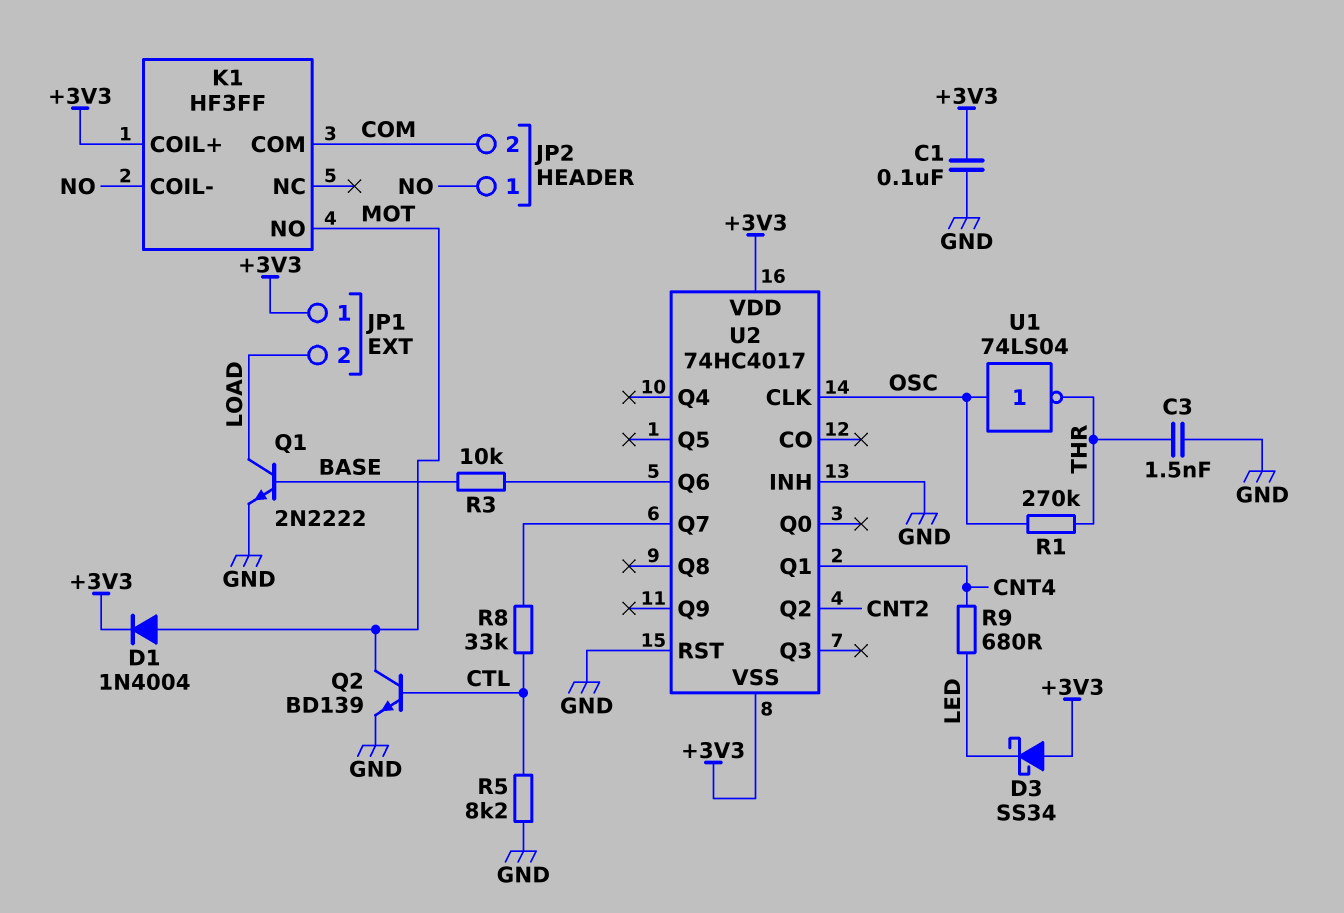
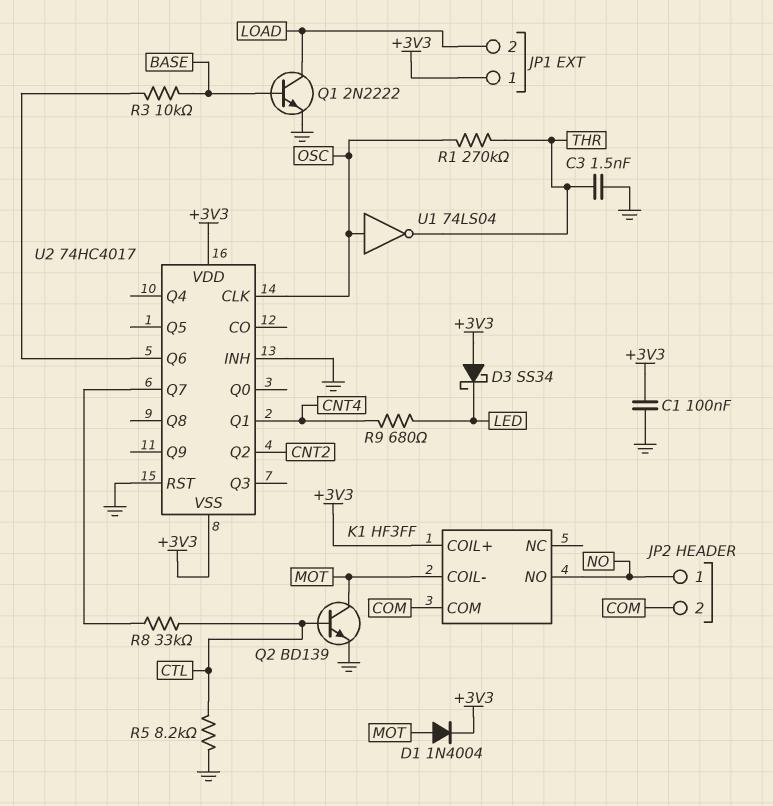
K1 pin COIL-: NO -> MOT
K1 pin NO: MOT -> NO

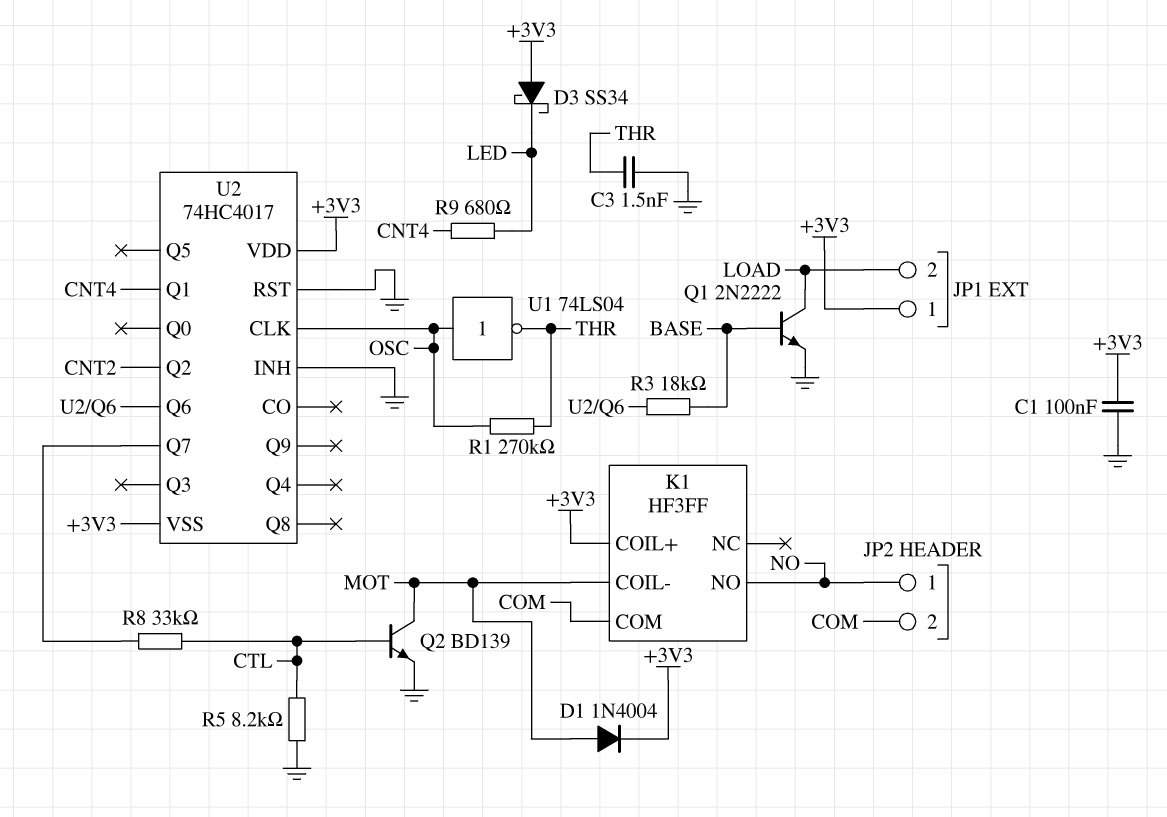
R3: 10k (BASE, U2/Q6) -> 18k (BASE, U2/Q6)

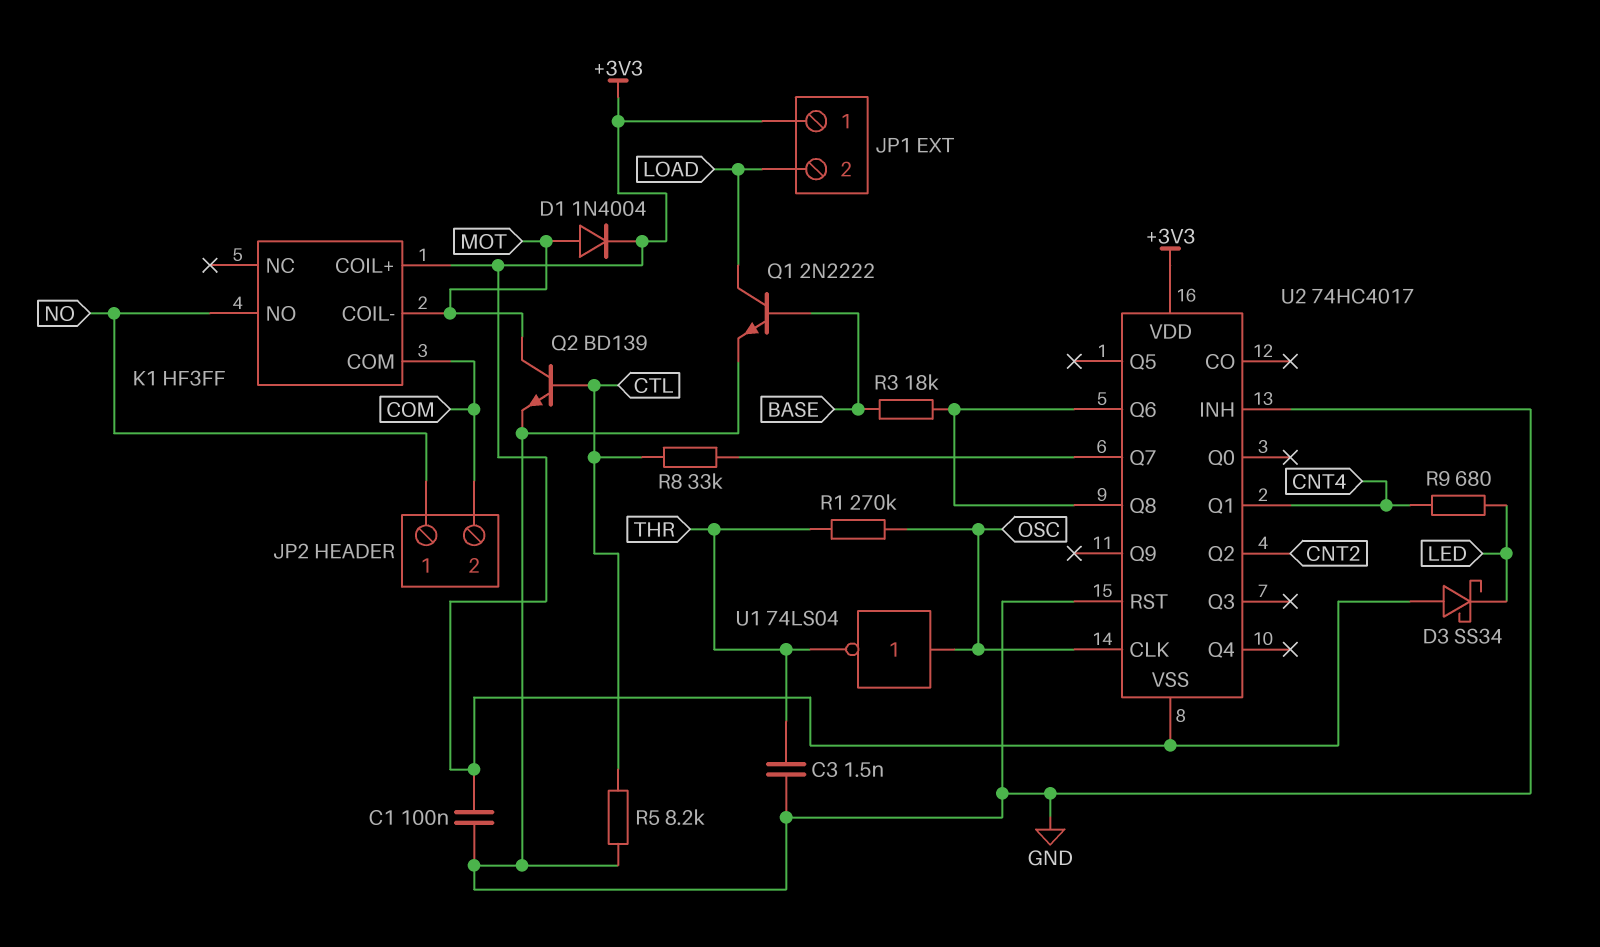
U2 pin Q8: none -> U2/Q6

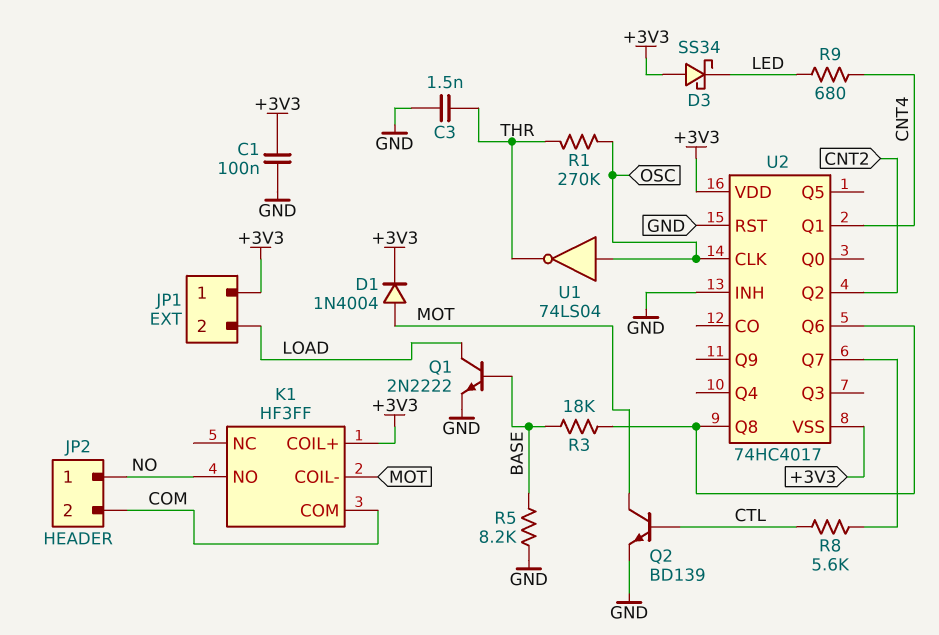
R5: 8.2k (CTL, GND) -> 8.2k (BASE, GND)
R8: 33k (CTL, U2/Q7) -> 5.6k (CTL, U2/Q7)

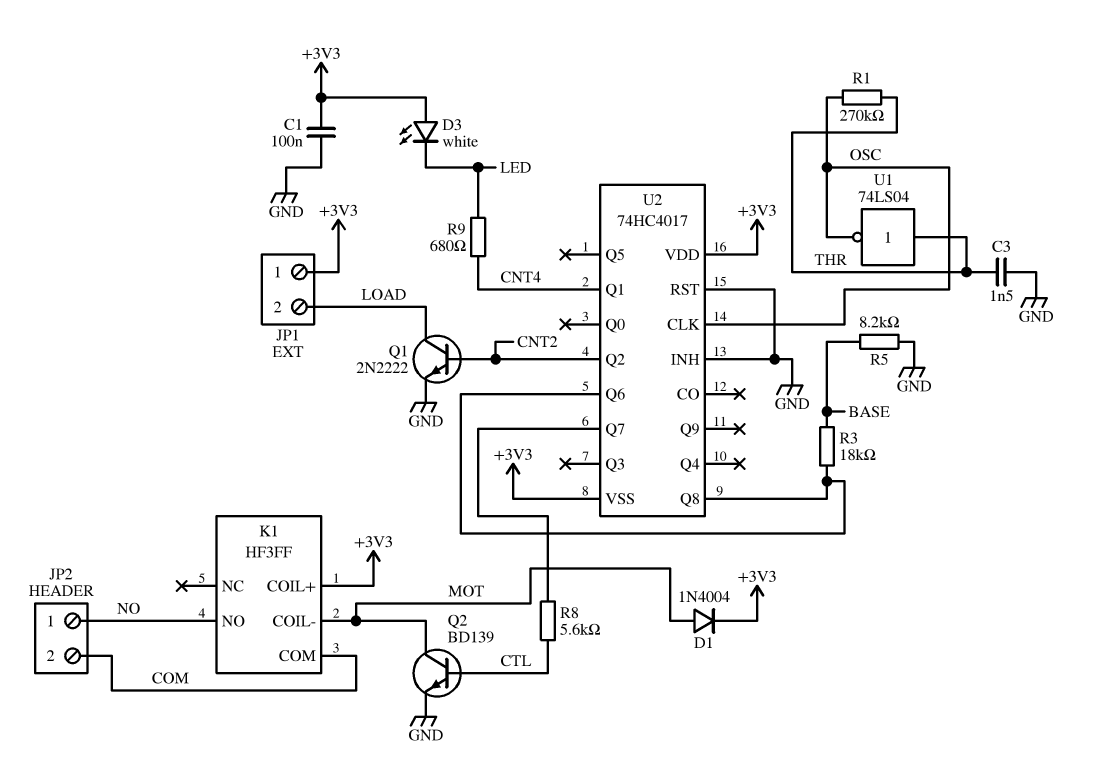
D3: schottky SS34 (A +3V3, K LED) -> LED white (A +3V3, K LED)
Q1: NPN 2N2222 (B BASE, C LOAD, E GND) -> NPN 2N2222 (B CNT2, C LOAD, E GND)
U1: NOT 74LS04 (in OSC, out THR) -> NOT 74LS04 (in THR, out OSC)

